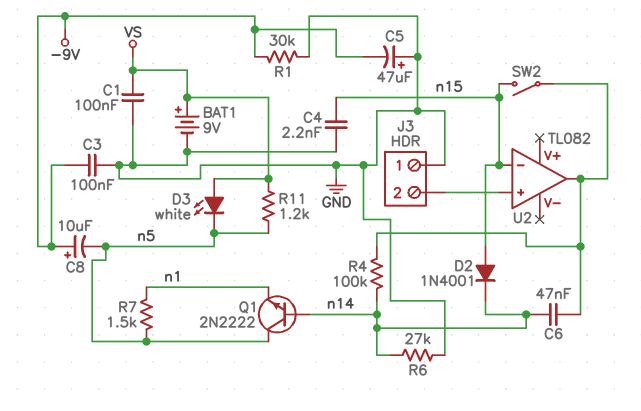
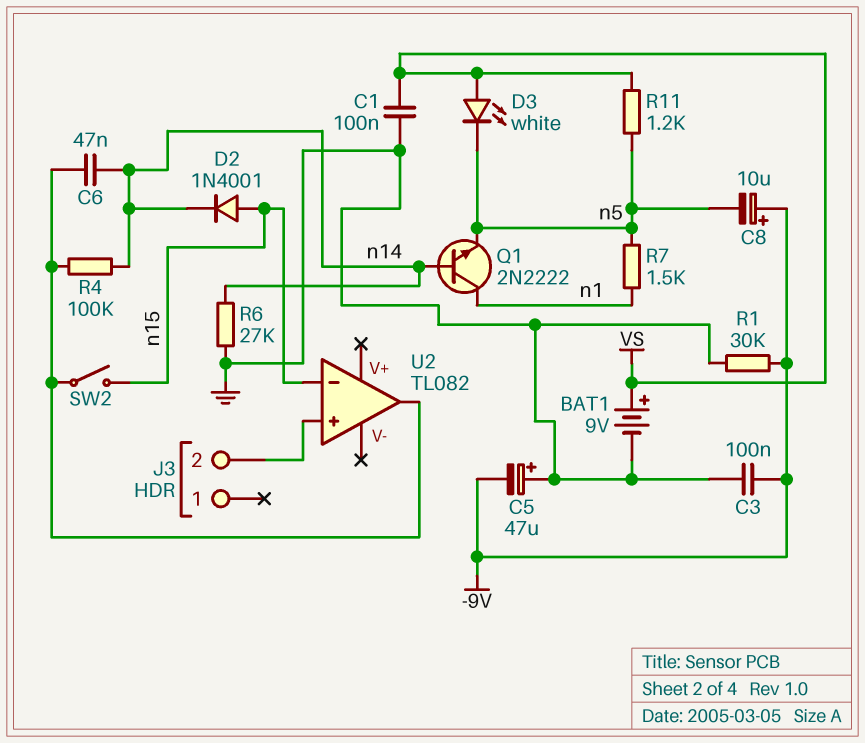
C4: 2.2nF (GND, n15) -> none
J3 pin 1: GND -> none
Q1: NPN 2N2222 (B n14, C n5, E n1) -> NPN 2N2222 (B n14, C n1, E n5)

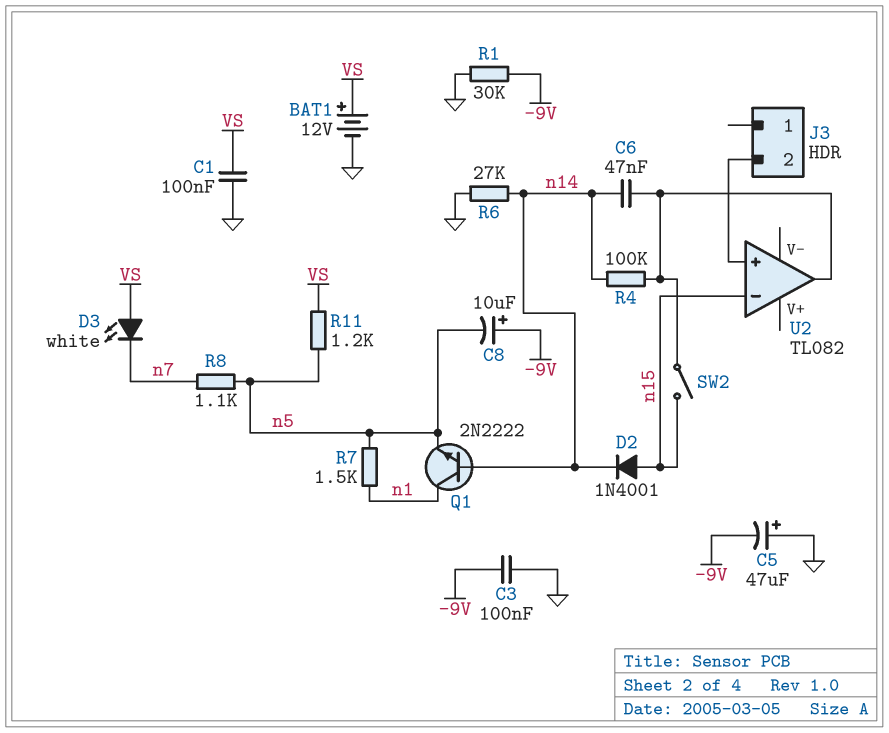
BAT1: 9V (plus VS, minus GND) -> 12V (plus VS, minus GND)
D3: LED white (A VS, K n5) -> LED white (A VS, K n7)
R8: none -> 1.1k (n5, n7)

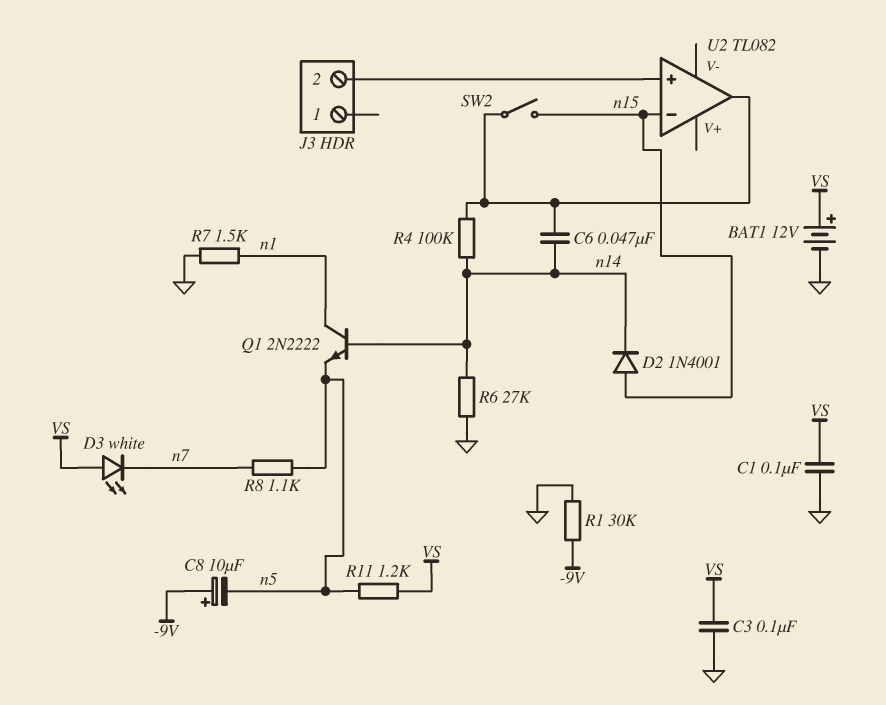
C3: 100nF (-9V, GND) -> 100nF (GND, VS)
C5: 47uF (plus GND, minus -9V) -> none
R7: 1.5k (n1, n5) -> 1.5k (GND, n1)

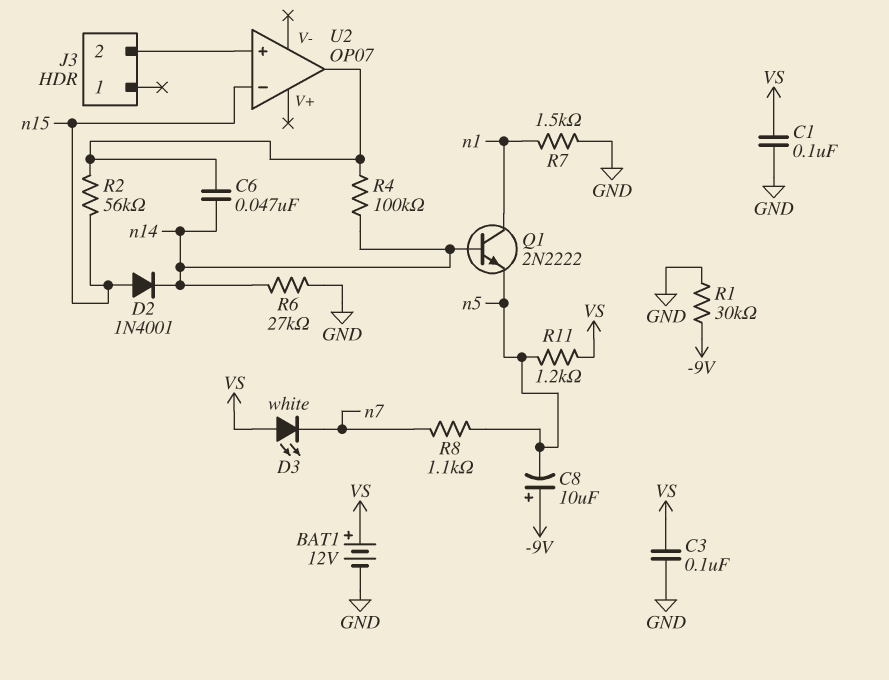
R2: none -> 56k (U2/out, n15)
SW2: switch (U2/out, n15) -> none
U2: TL082 -> OP07

